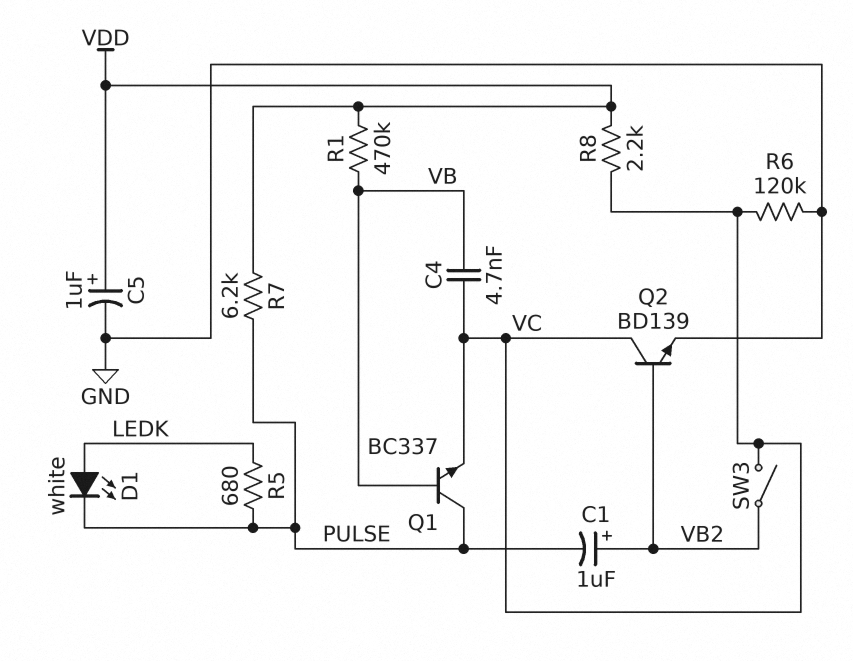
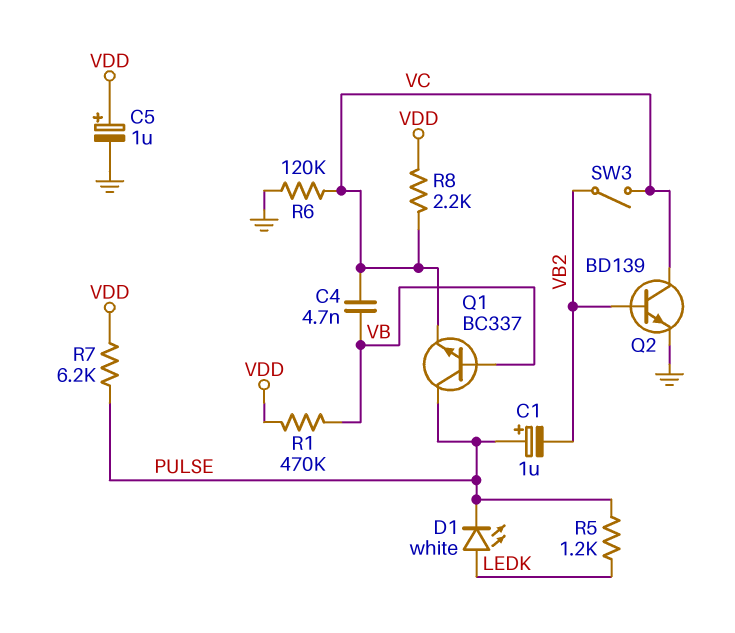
C1: 1uF (plus VB2, minus PULSE) -> 1uF (plus PULSE, minus VB2)
R5: 680 (LEDK, PULSE) -> 1.2k (LEDK, PULSE)

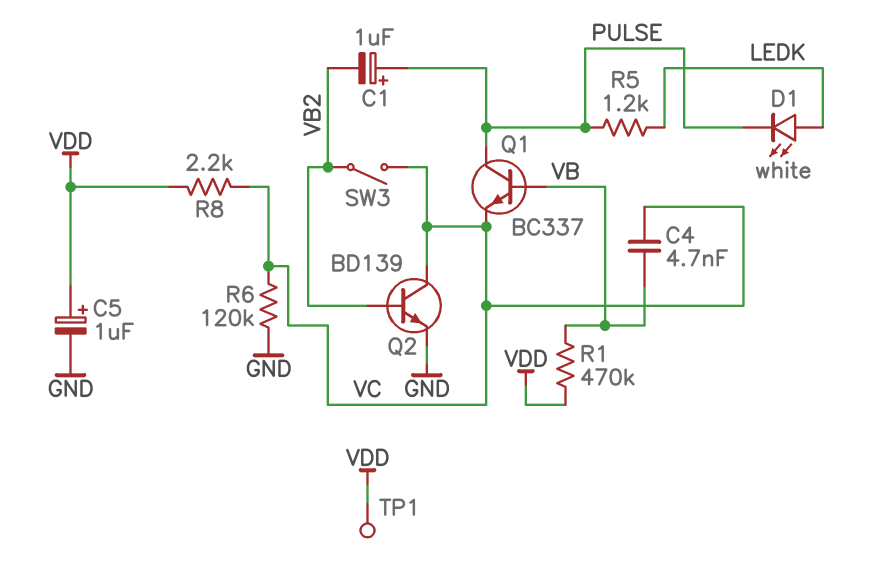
R7: 6.2k (PULSE, VDD) -> none
TP1: none -> test point (VDD)

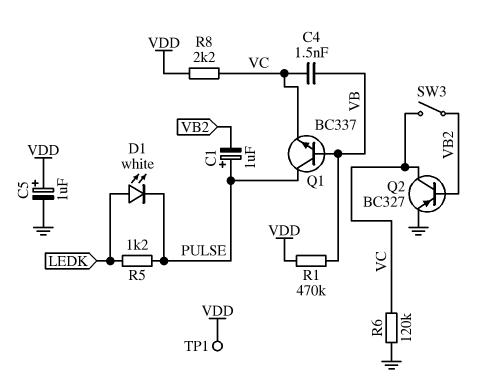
C4: 4.7nF (VB, VC) -> 1.5nF (VB, VC)
Q2: NPN BD139 (B VB2, C VC, E GND) -> PNP BC327 (B VB2, C VC, E GND)

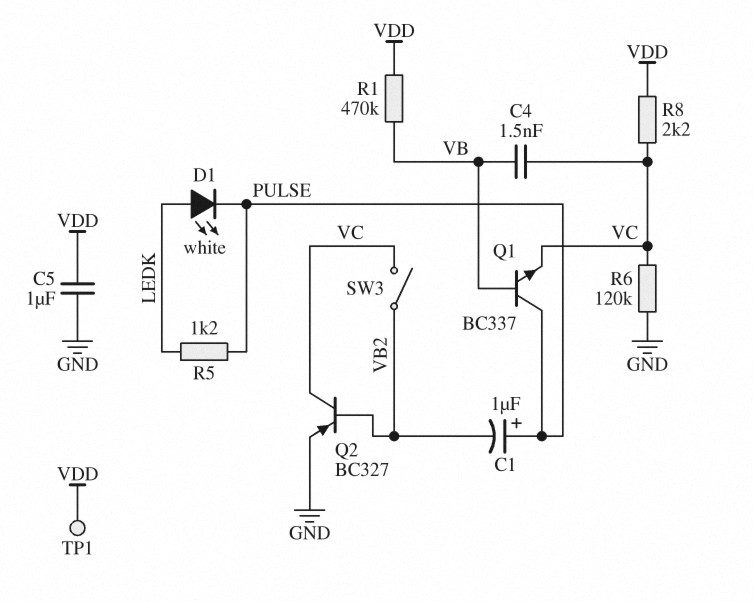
C5: 1uF (plus VDD, minus GND) -> 1uF (GND, VDD)

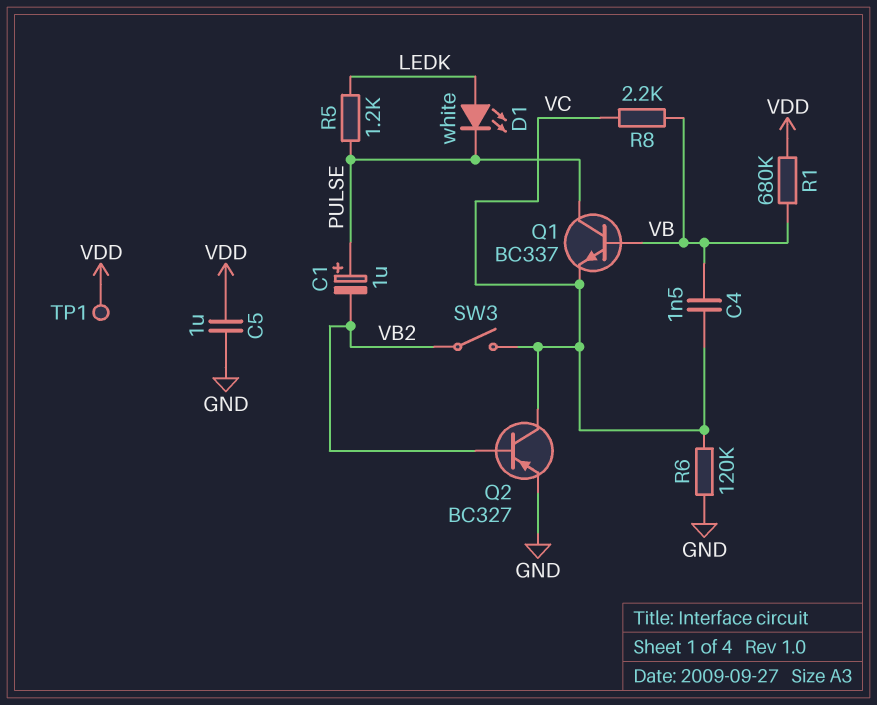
R1: 470k (VB, VDD) -> 680k (VB, VDD)
R8: 2.2k (VC, VDD) -> 2.2k (VB, VC)

